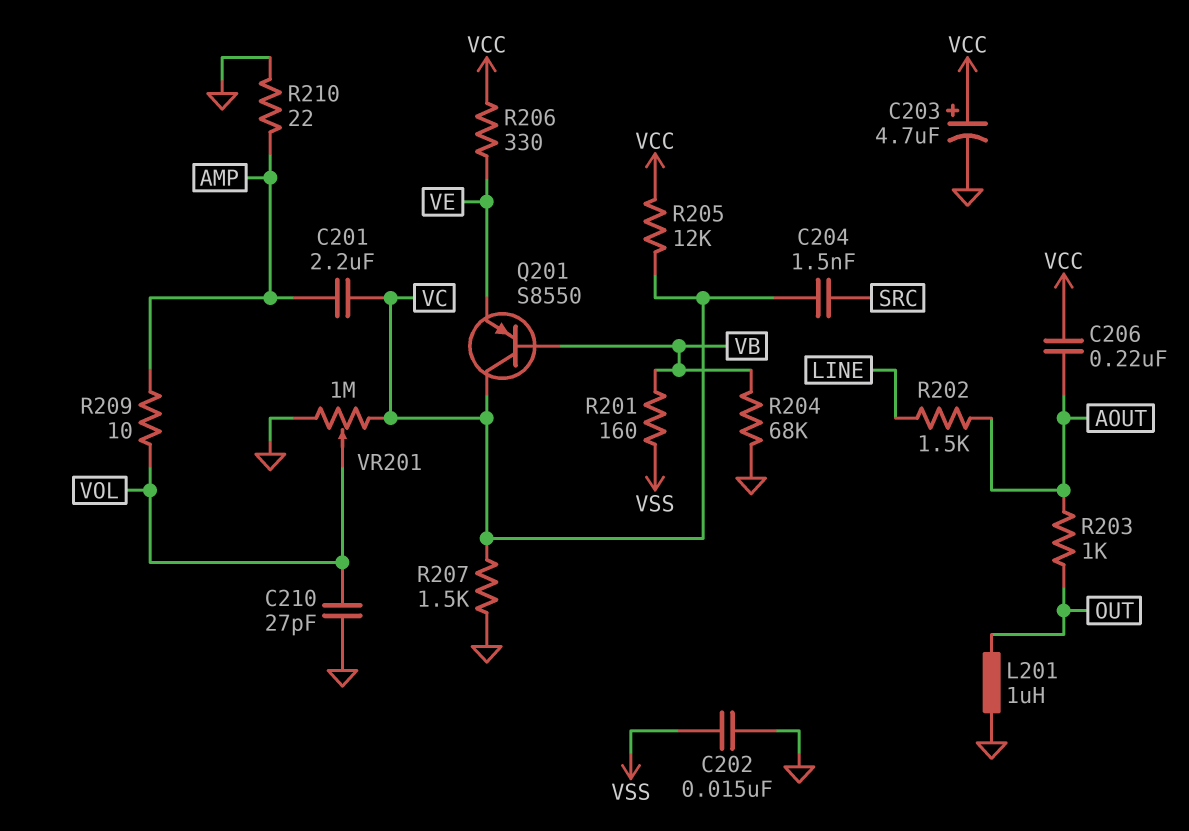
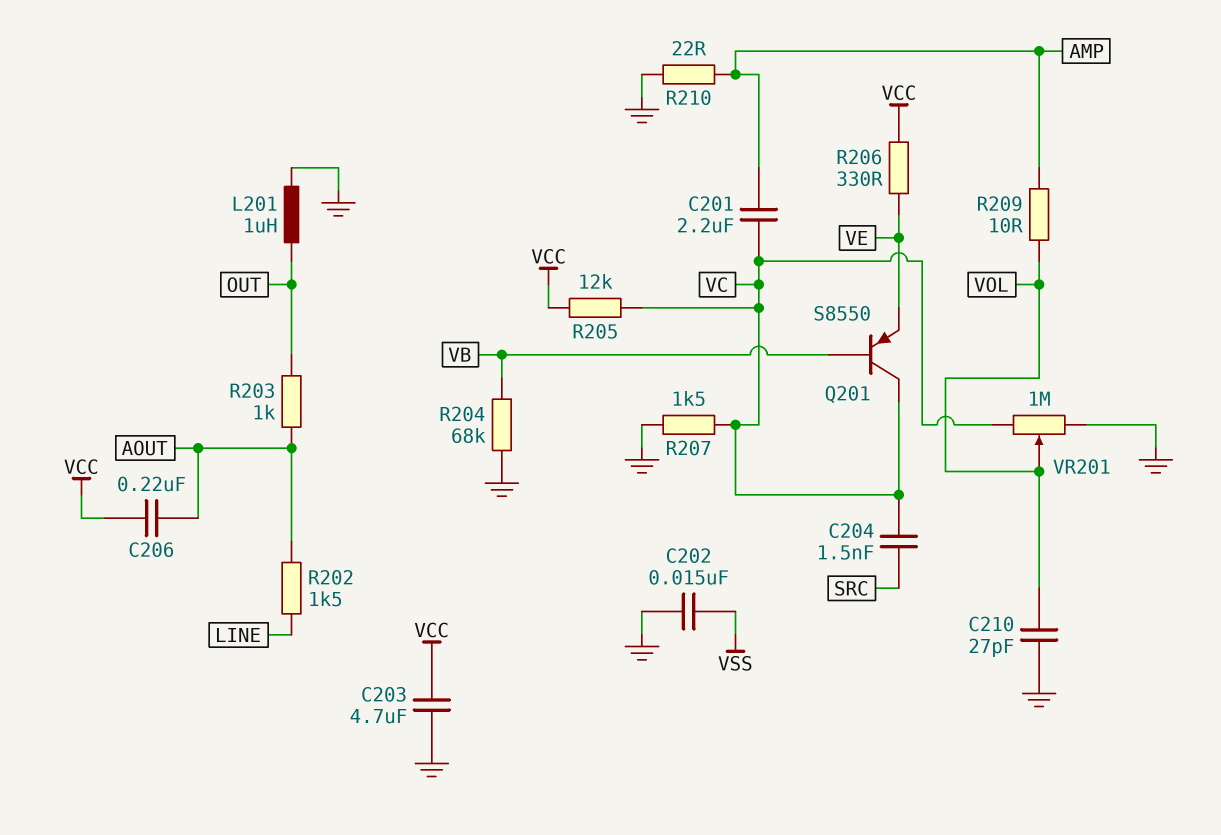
C203: 4.7uF (plus VCC, minus GND) -> 4.7uF (GND, VCC)
R201: 160 (VB, VSS) -> none

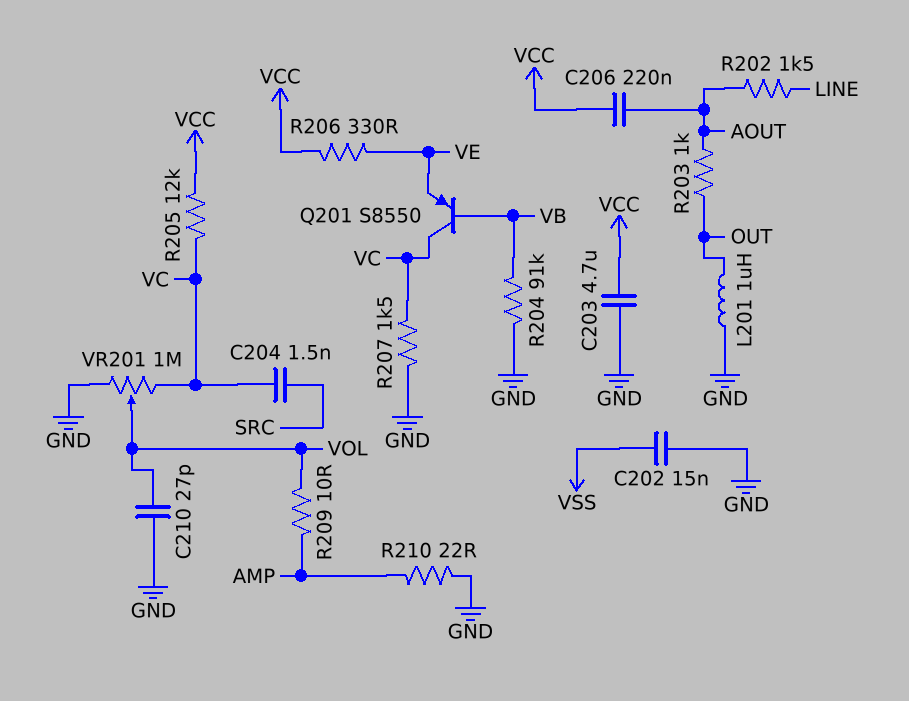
C201: 2.2uF (AMP, VC) -> none
R204: 68k (GND, VB) -> 91k (GND, VB)

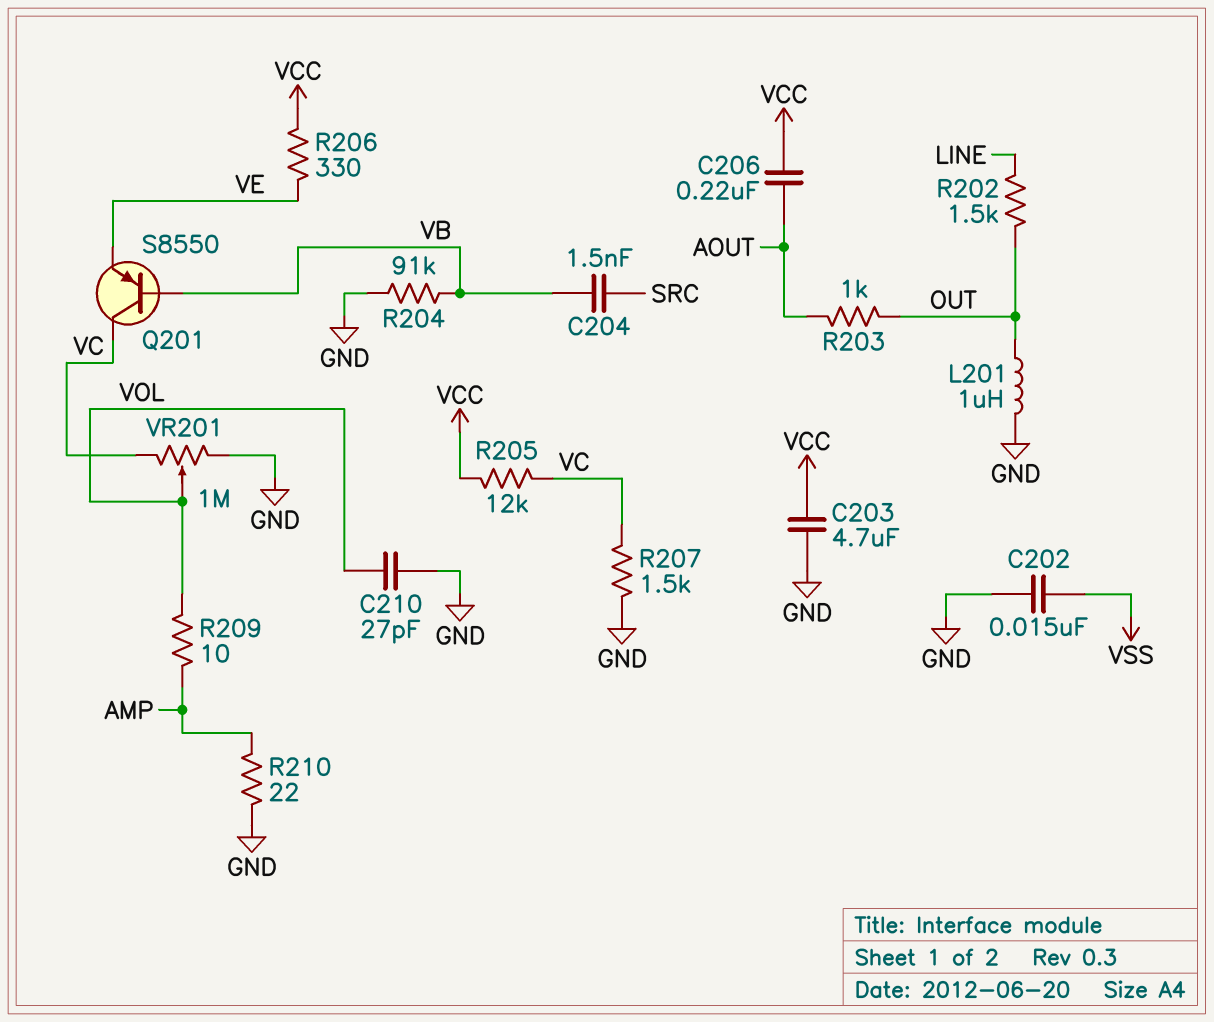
C204: 1.5nF (SRC, VC) -> 1.5nF (SRC, VB)
R202: 1.5k (AOUT, LINE) -> 1.5k (LINE, OUT)

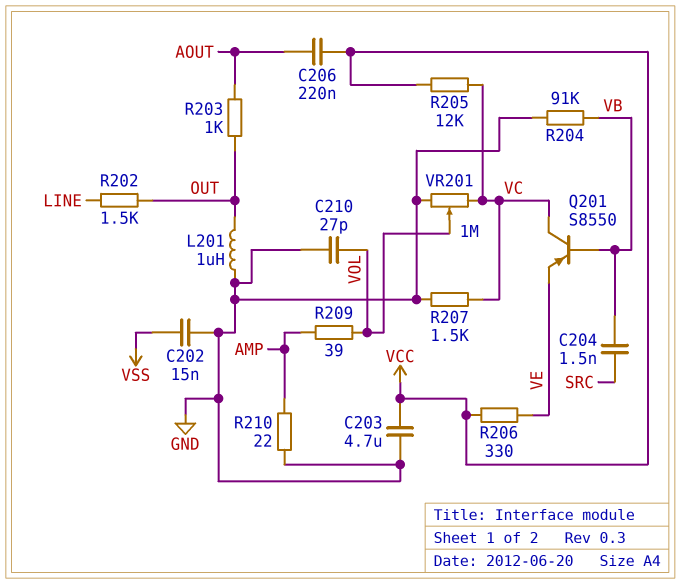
R209: 10 (AMP, VOL) -> 39 (AMP, VOL)

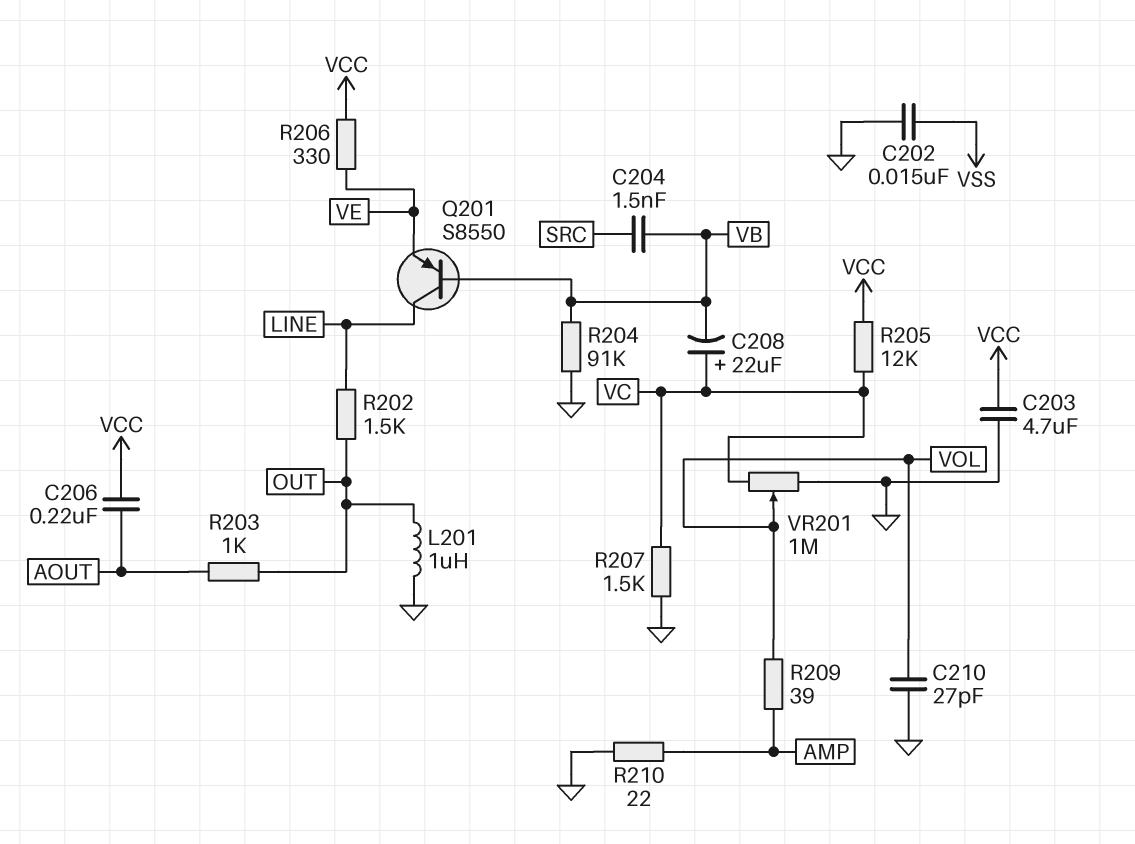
C208: none -> 22uF (plus VC, minus VB)
Q201: PNP S8550 (B VB, C VC, E VE) -> PNP S8550 (B VB, C LINE, E VE)

